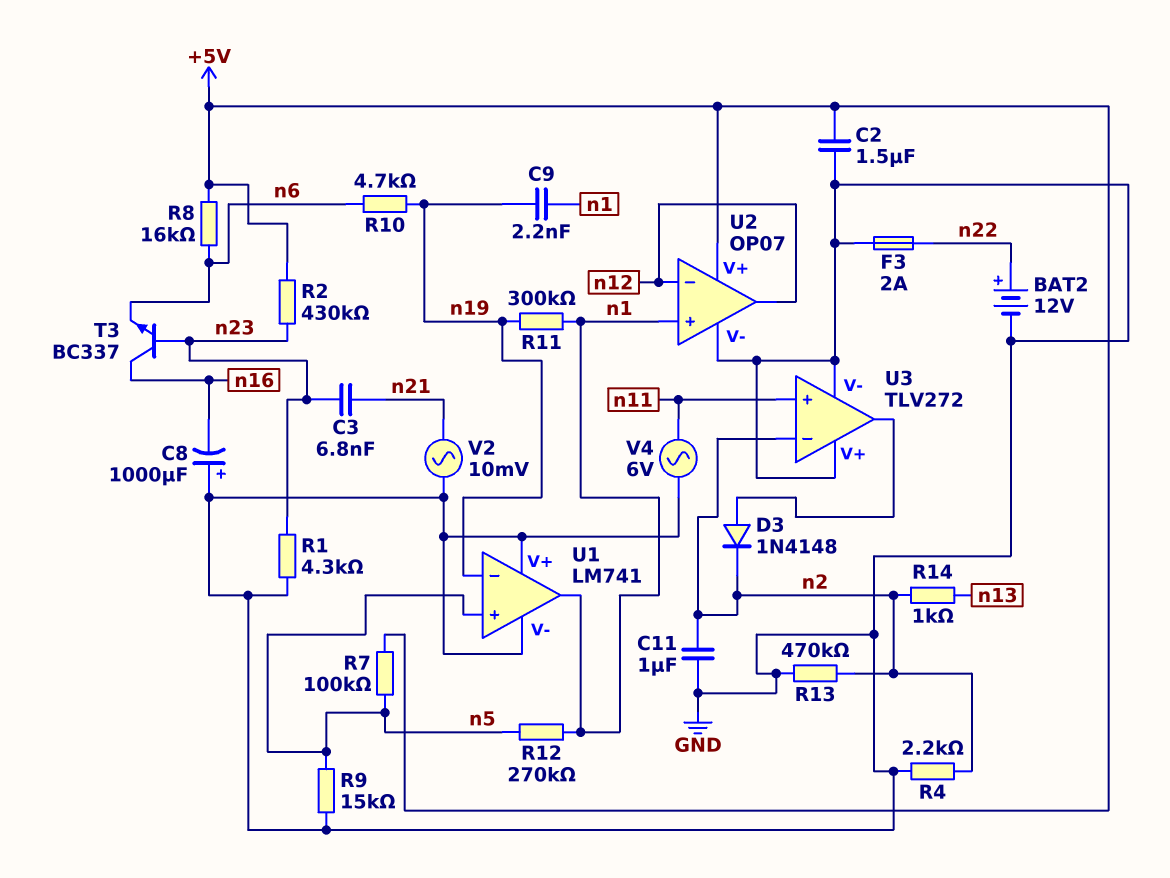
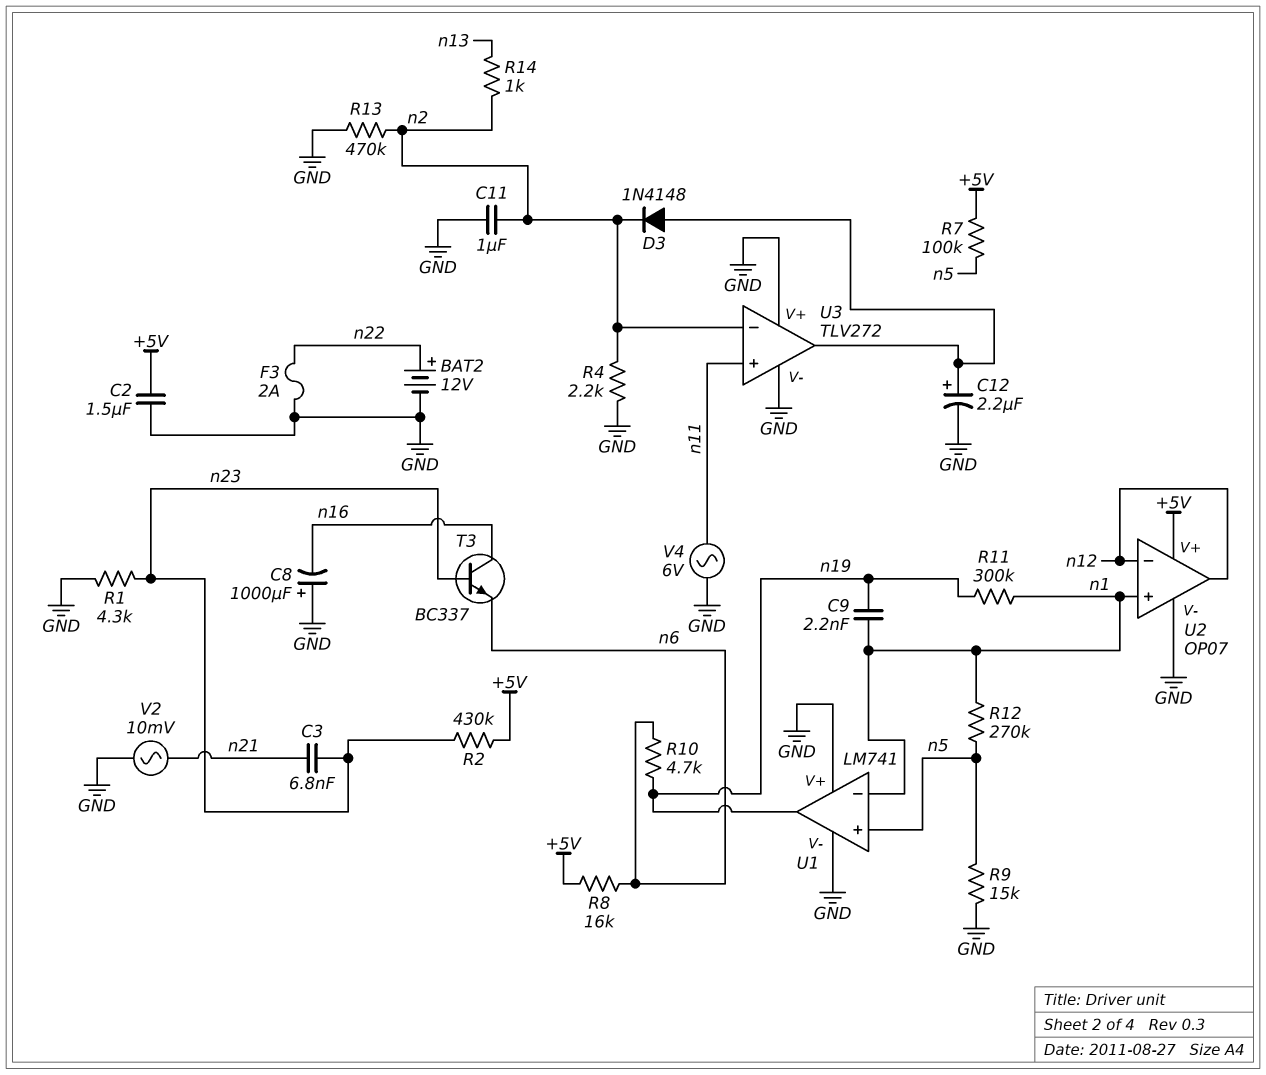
C12: none -> 2.2uF (plus U3/out, minus GND)
U1 pin in-: n19 -> n1
U1 pin out: n1 -> n19

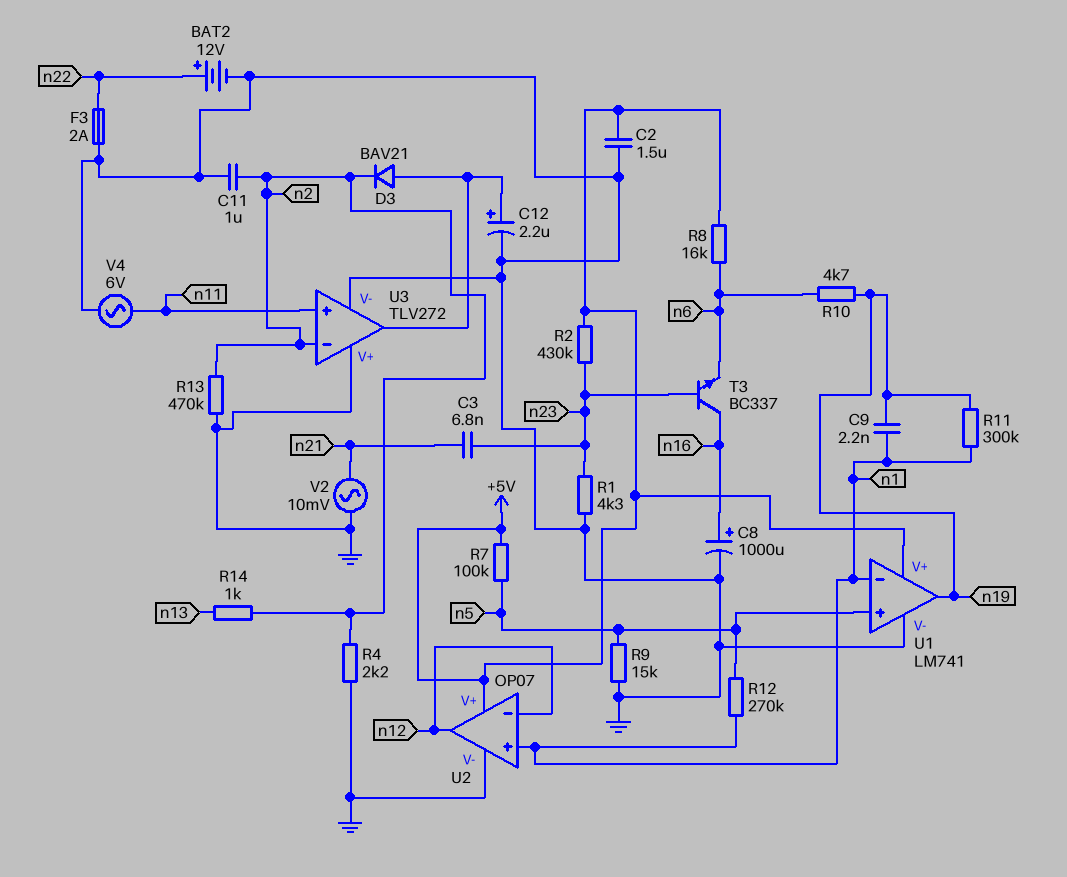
C8: 1000uF (plus GND, minus n16) -> 1000uF (plus n16, minus GND)
D3: diode 1N4148 (A U3/out, K n2) -> diode BAV21 (A U3/out, K n2)
U1 pin V+: GND -> +5V

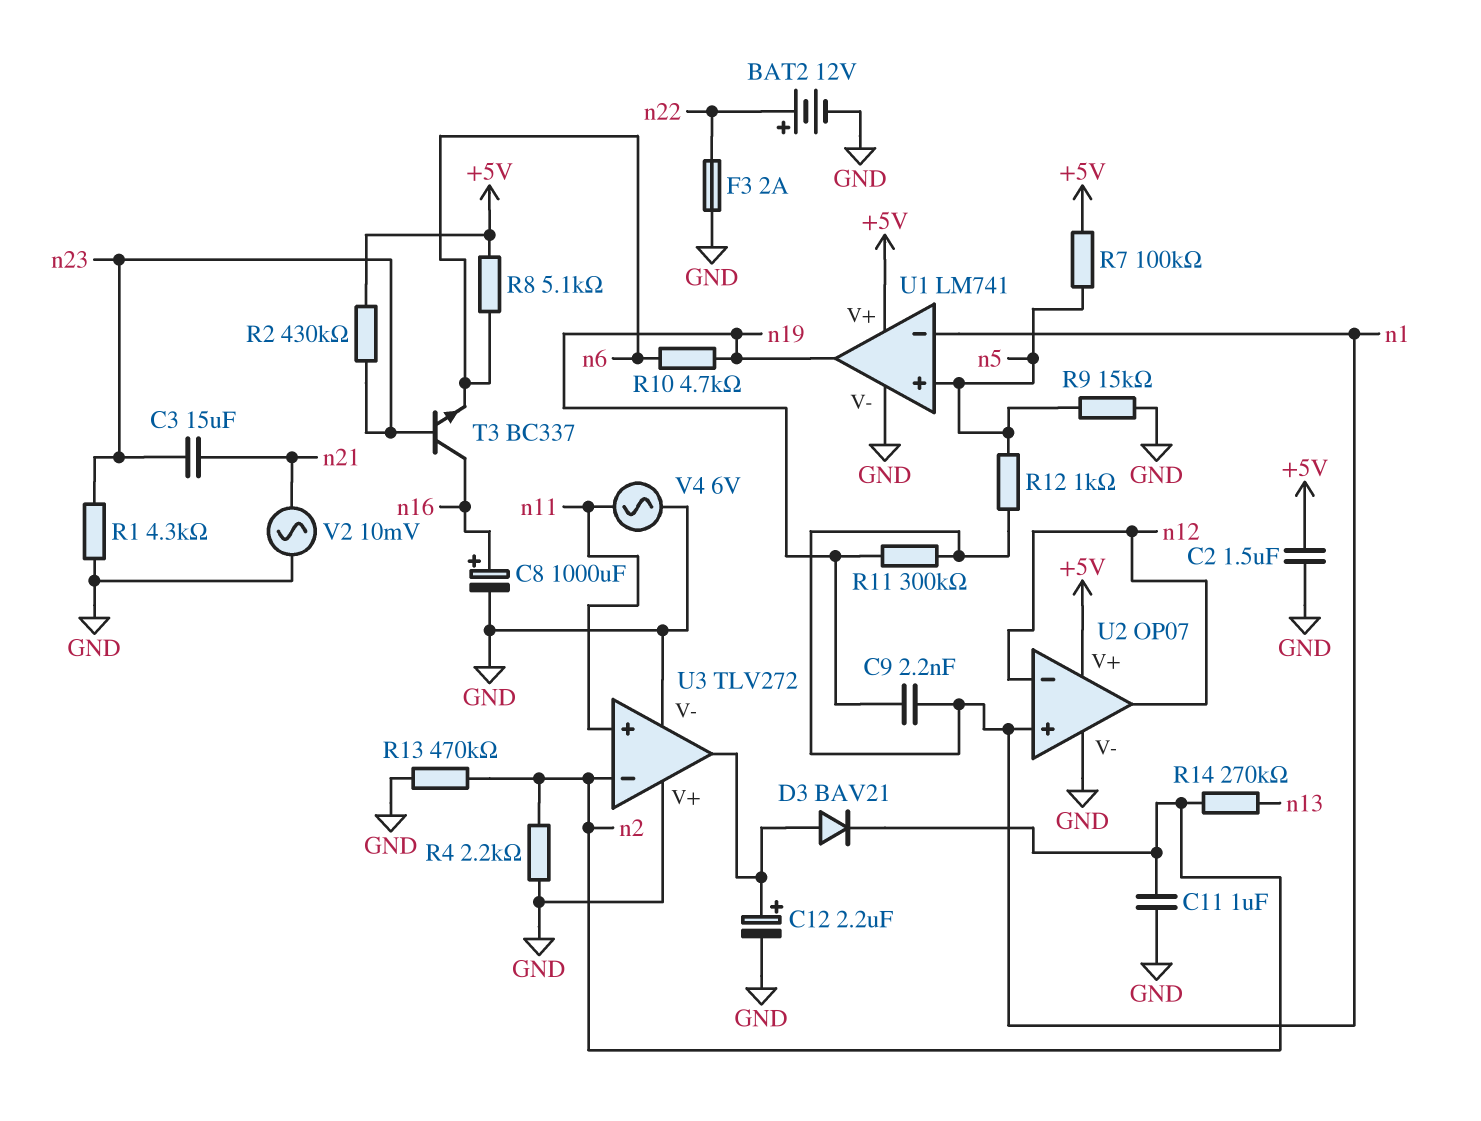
C3: 6.8nF (n21, n23) -> 15uF (n21, n23)
R8: 16k (+5V, n6) -> 5.1k (+5V, n6)
R12: 270k (n1, n5) -> 1k (n1, n5)
R14: 1k (n2, n13) -> 270k (n2, n13)

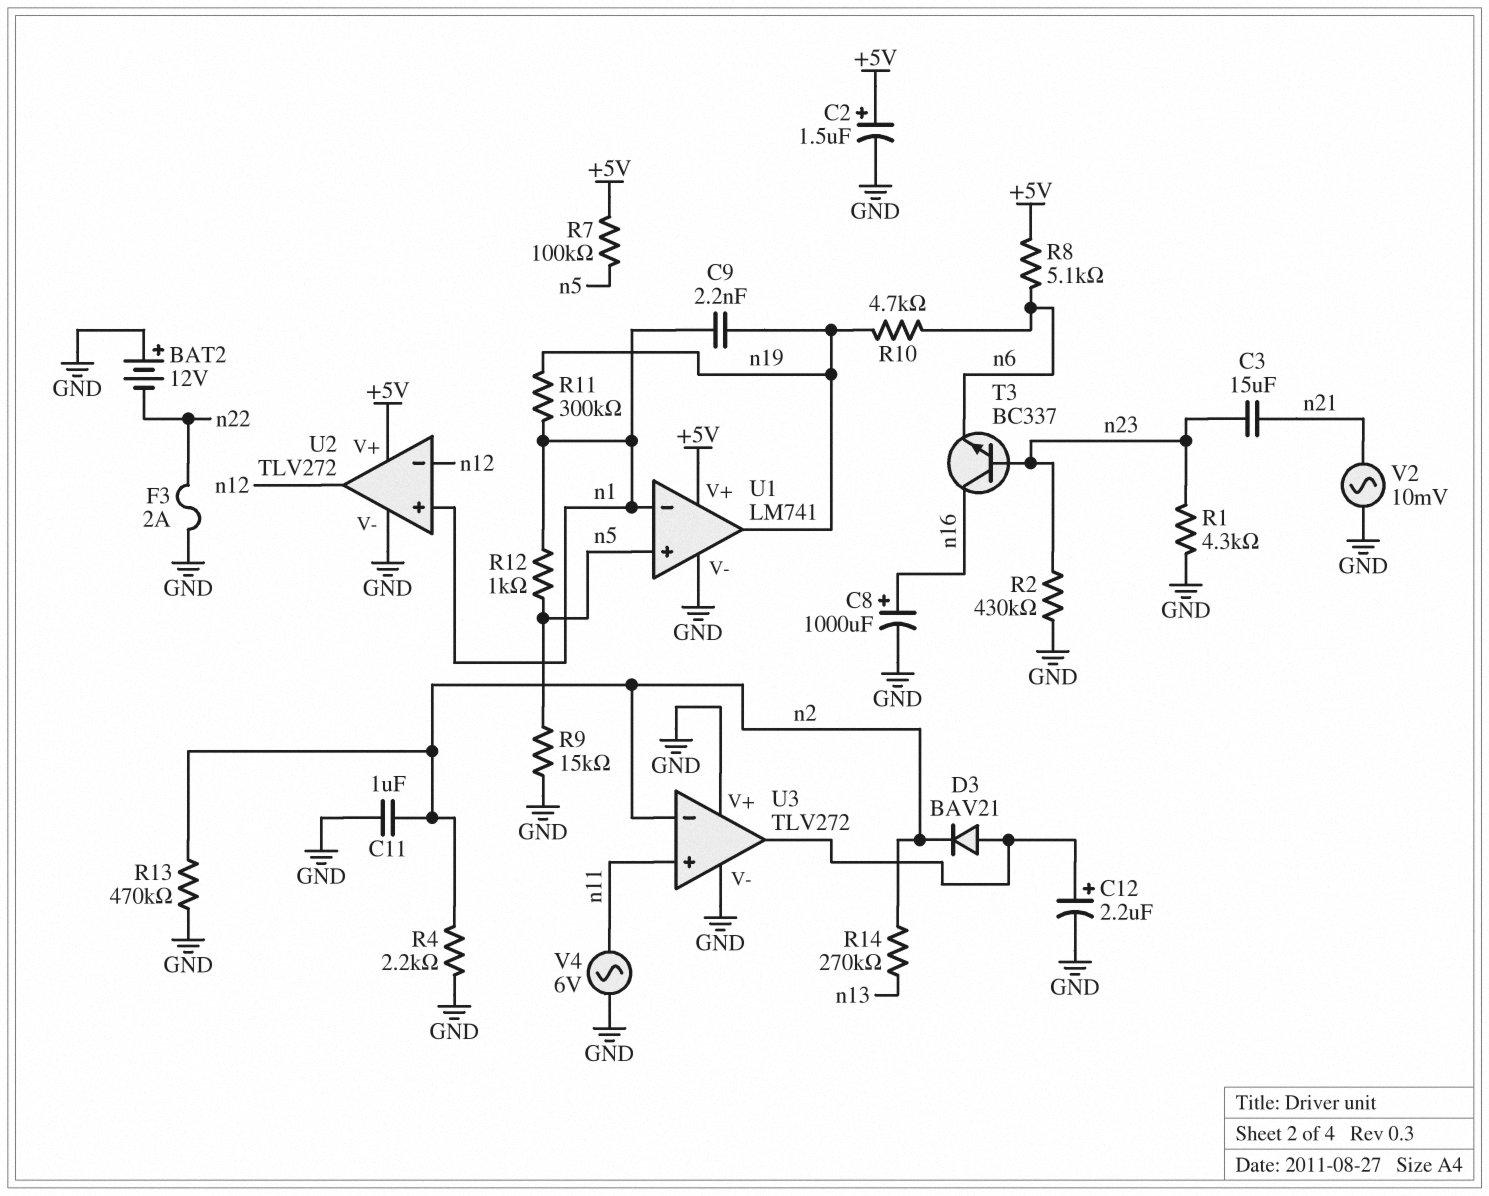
BAT2: 12V (plus n22, minus GND) -> 12V (plus GND, minus n22)
C2: 1.5uF (+5V, GND) -> 1.5uF (plus +5V, minus GND)
R2: 430k (+5V, n23) -> 430k (GND, n23)
U2: OP07 -> TLV272

